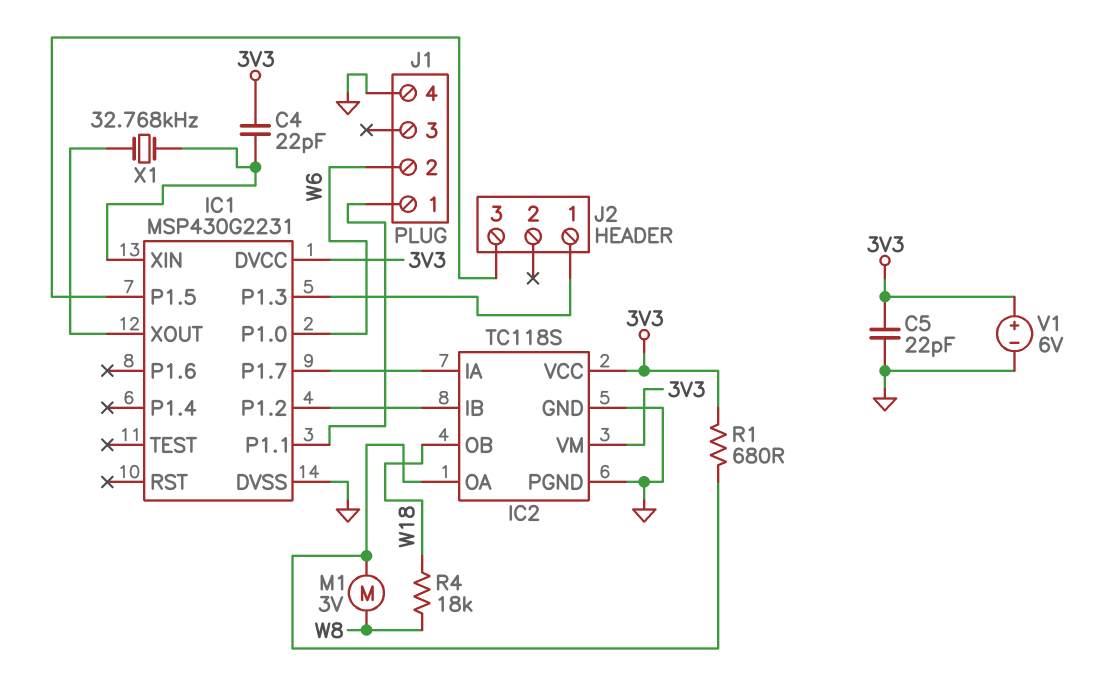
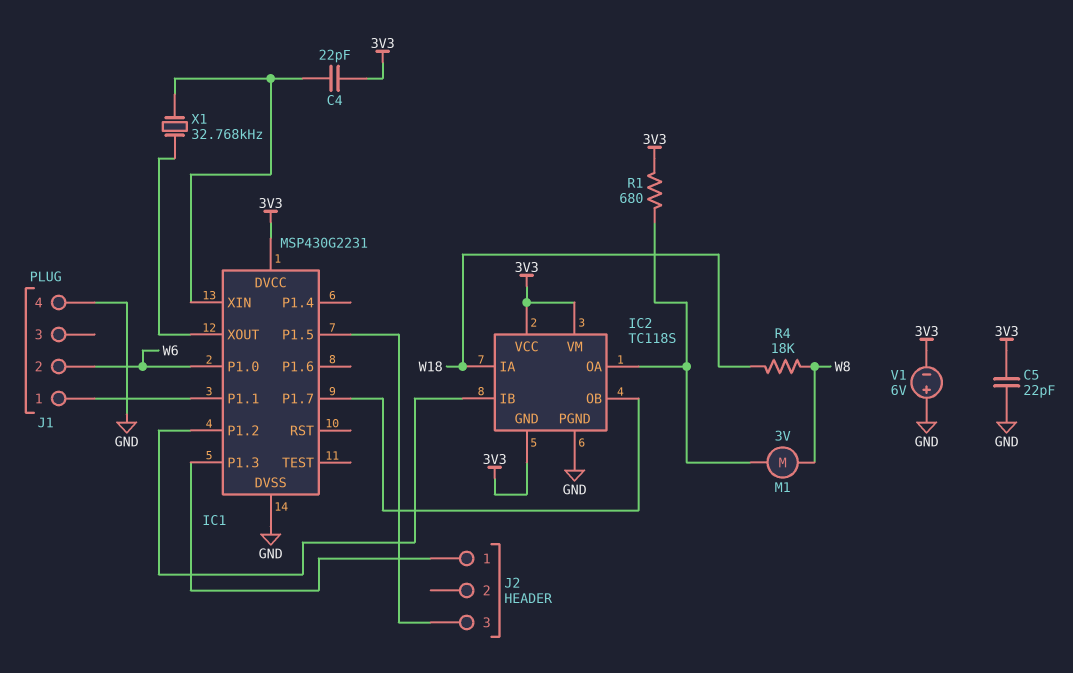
IC2 pin GND: GND -> 3V3
IC2 pin IA: IC1/P1.7 -> W18
IC2 pin OB: W18 -> IC1/P1.7
V1: 6V (plus 3V3, minus GND) -> 6V (plus GND, minus 3V3)

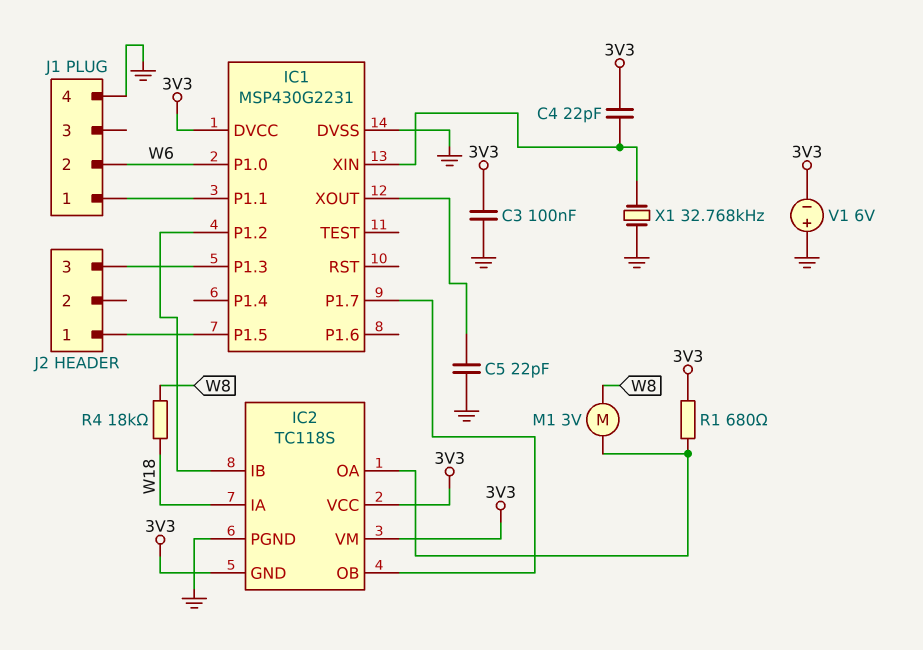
C3: none -> 100nF (3V3, GND)
C5: 22pF (3V3, GND) -> 22pF (GND, IC1/XOUT)
J2 pin 1: IC1/P1.3 -> IC1/P1.5
J2 pin 3: IC1/P1.5 -> IC1/P1.3
X1: 32.768kHz (IC1/XIN, IC1/XOUT) -> 32.768kHz (GND, IC1/XIN)

